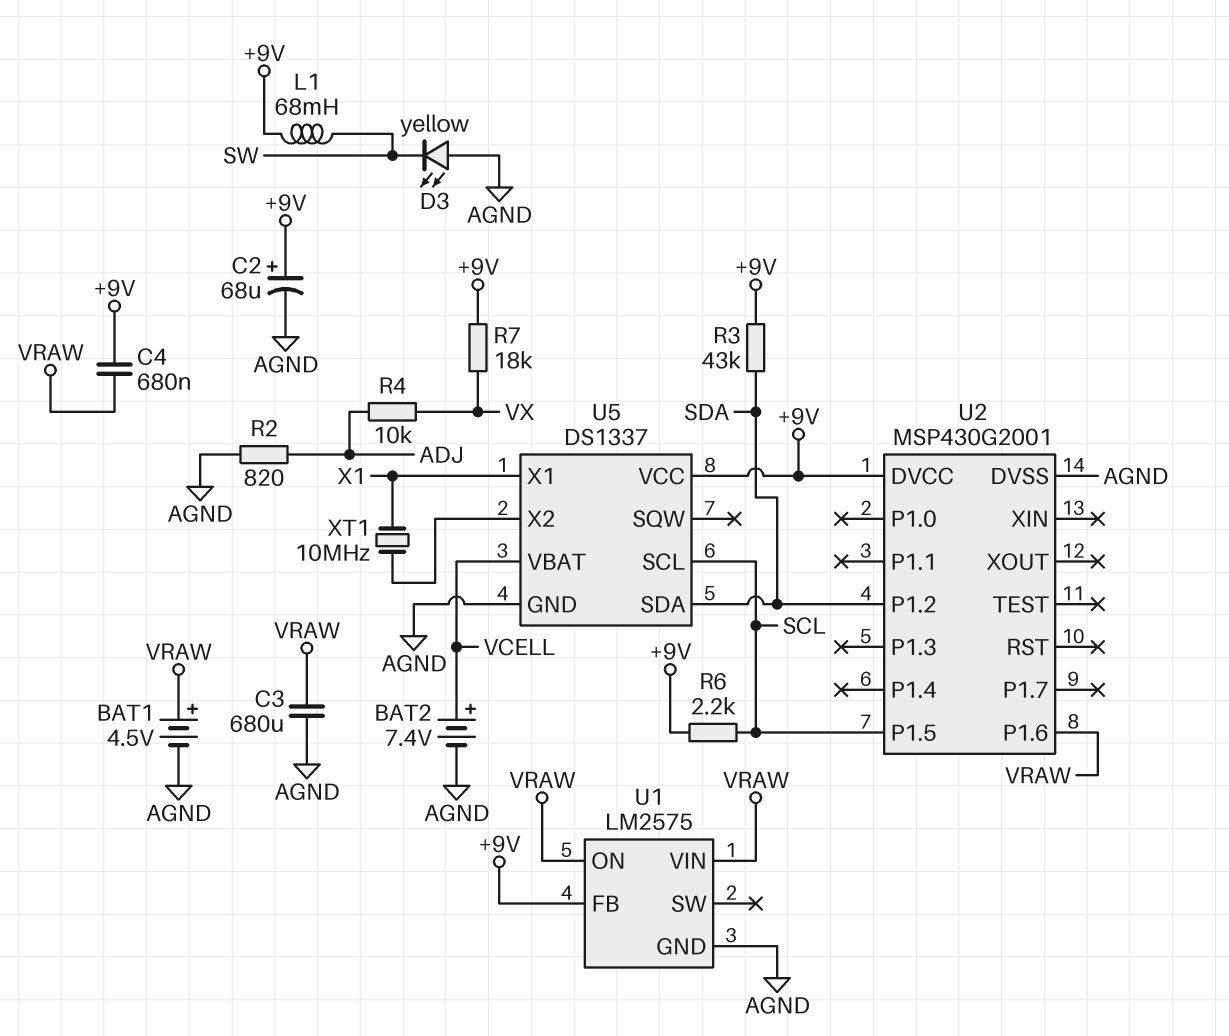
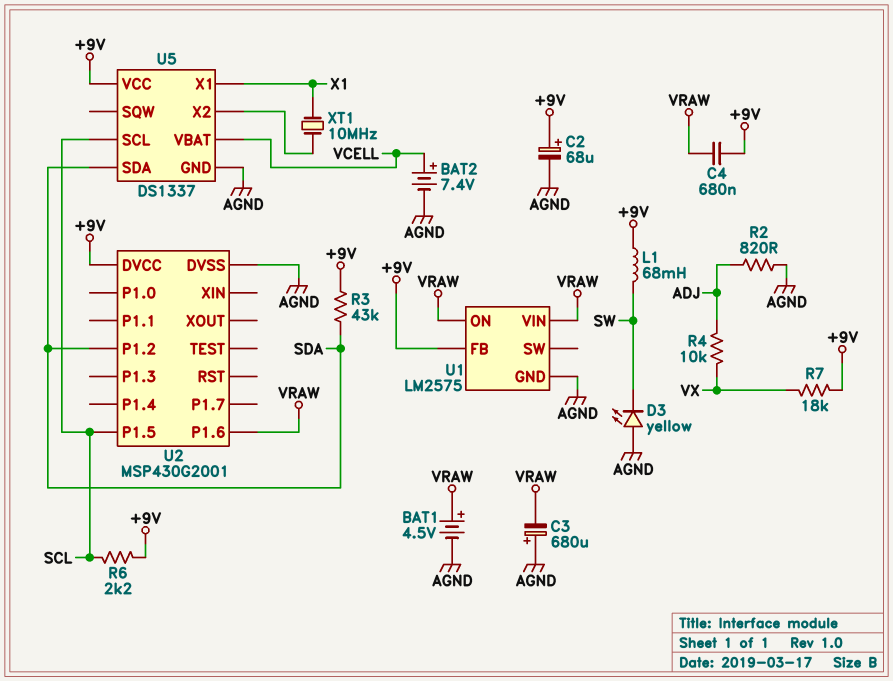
C3: 680uF (AGND, VRAW) -> 680uF (plus AGND, minus VRAW)

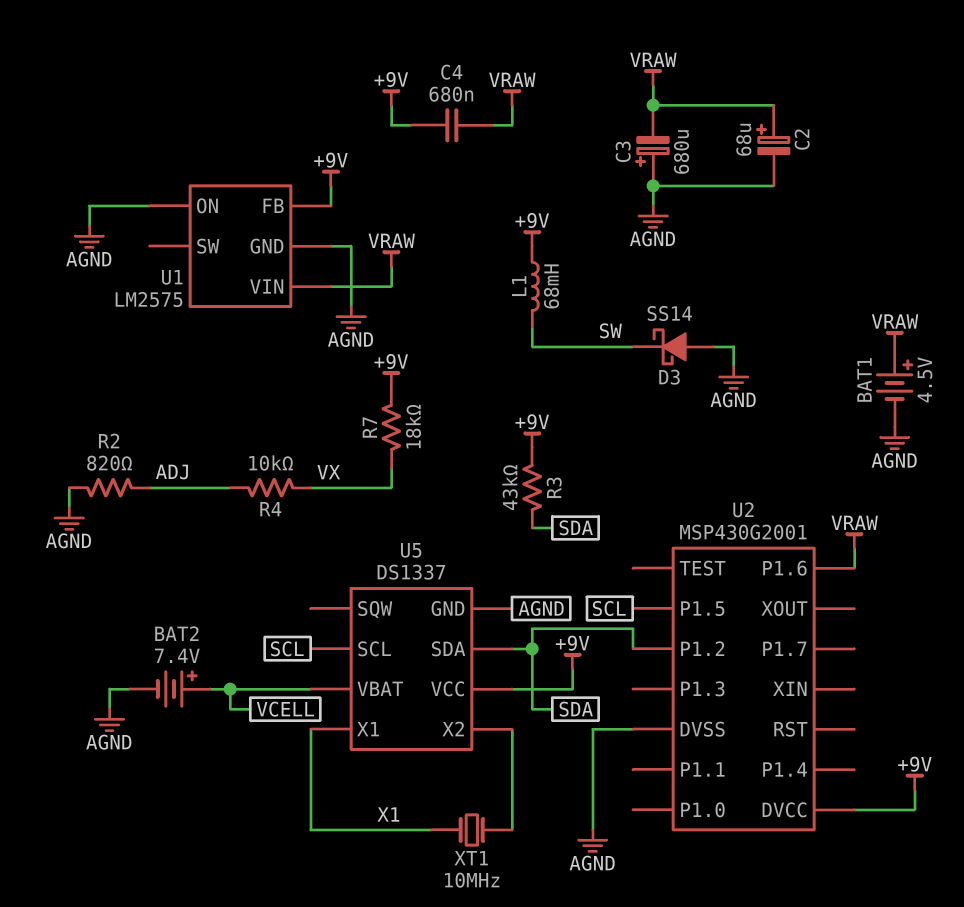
C2: 68uF (plus +9V, minus AGND) -> 68uF (plus VRAW, minus AGND)
D3: LED yellow (A AGND, K SW) -> schottky SS14 (A AGND, K SW)
R6: 2.2k (+9V, SCL) -> none
U1 pin ON: VRAW -> AGND

